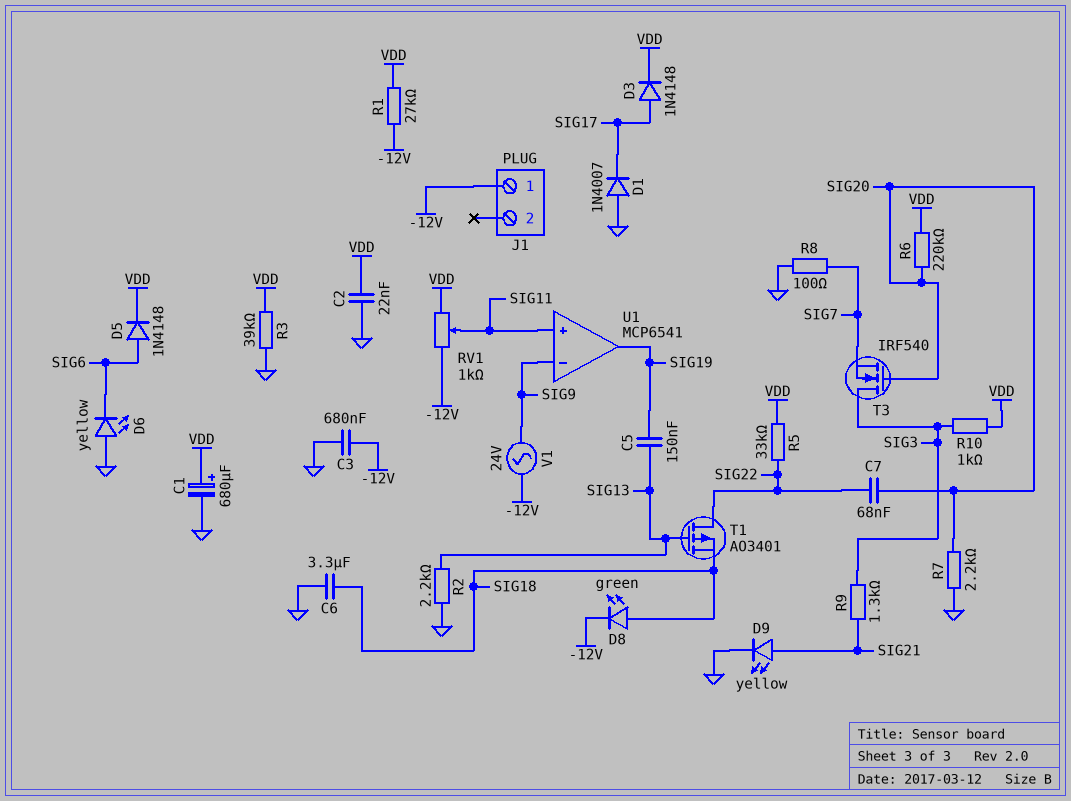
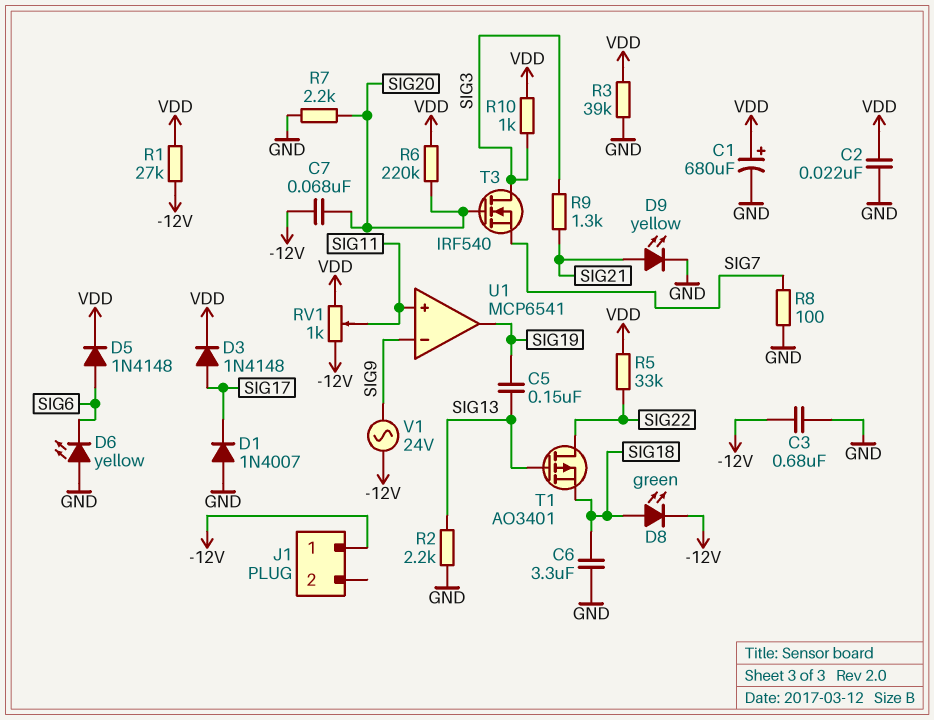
C7: 68nF (SIG20, SIG22) -> 68nF (-12V, SIG20)

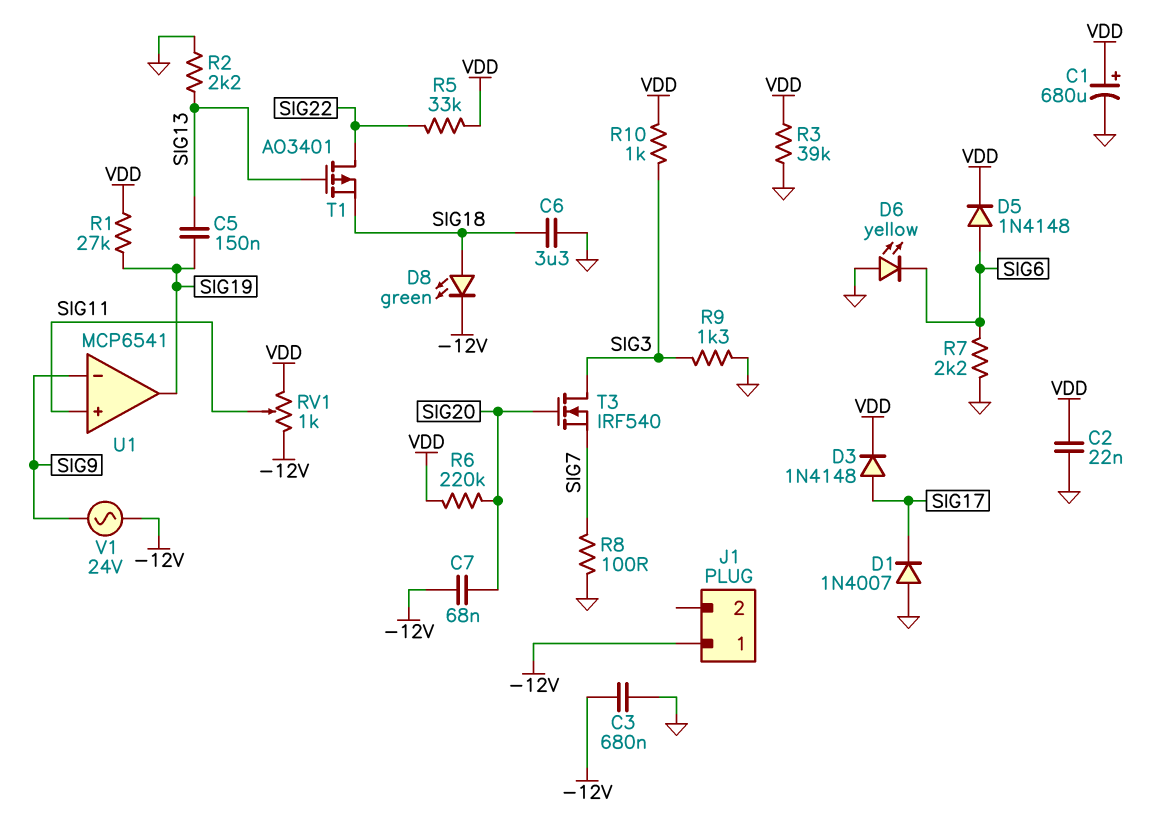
D9: LED yellow (A SIG21, K GND) -> none
R1: 27k (-12V, VDD) -> 27k (SIG19, VDD)
R7: 2.2k (GND, SIG20) -> 2.2k (GND, SIG6)
R9: 1.3k (SIG3, SIG21) -> 1.3k (GND, SIG3)

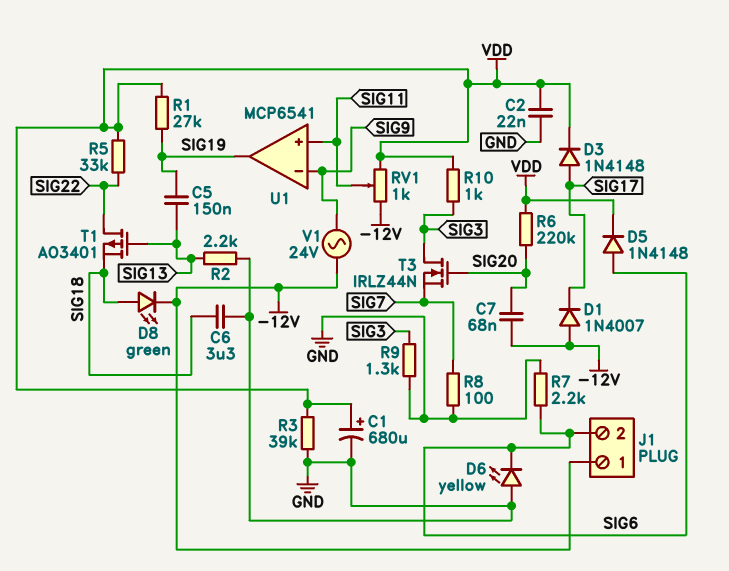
C3: 680nF (-12V, GND) -> none
D1: diode 1N4007 (A GND, K SIG17) -> diode 1N4007 (A -12V, K SIG17)
J1 pin 2: none -> SIG6
T3: NMOS IRF540 (G SIG20, D SIG3, S SIG7) -> NMOS IRLZ44N (G SIG20, D SIG3, S SIG7)

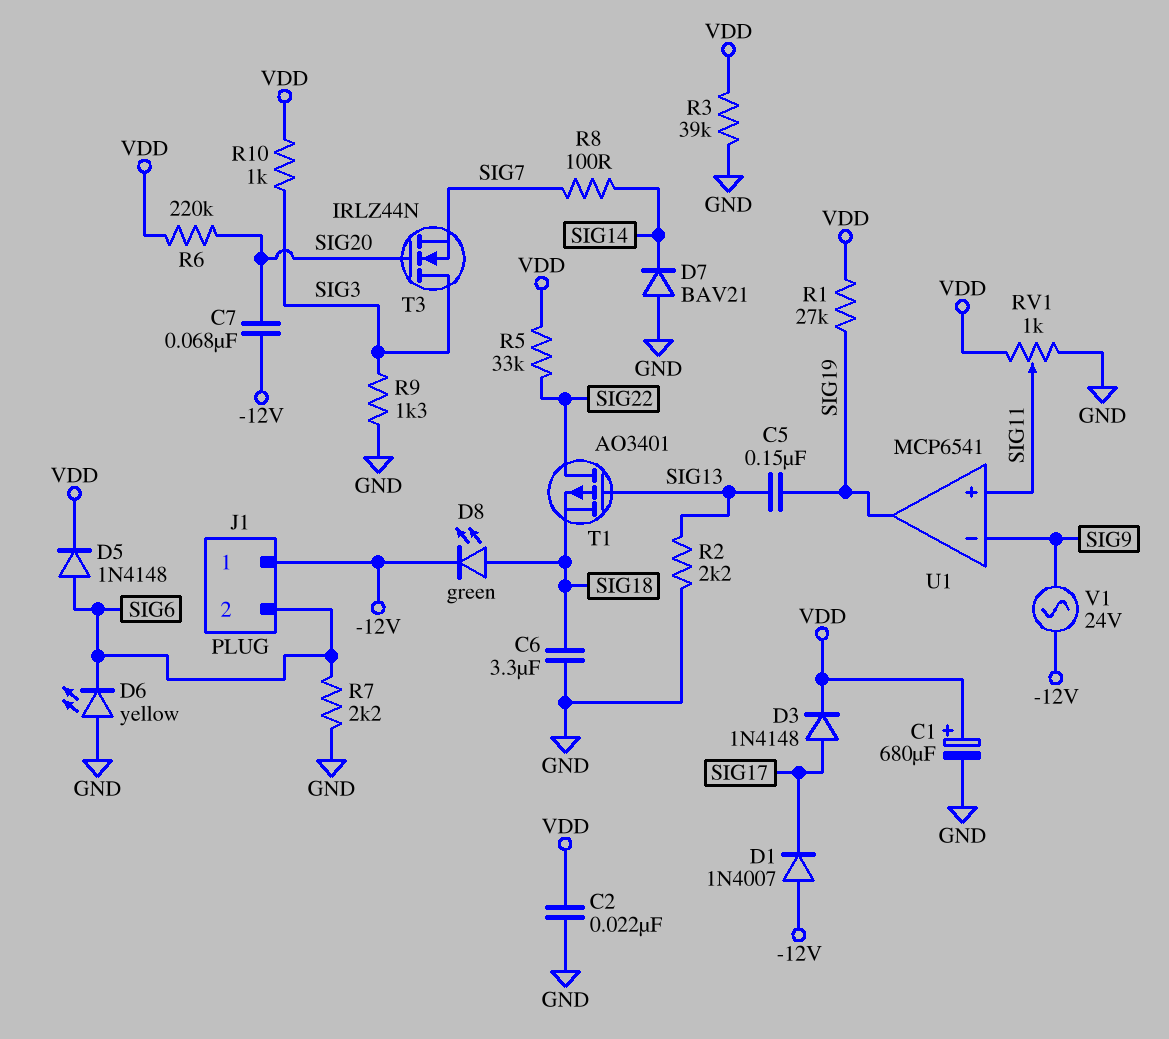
D7: none -> diode BAV21 (A GND, K SIG14)
R8: 100 (GND, SIG7) -> 100 (SIG7, SIG14)
RV1: 1k (-12V, VDD, wiper SIG11) -> 1k (GND, VDD, wiper SIG11)

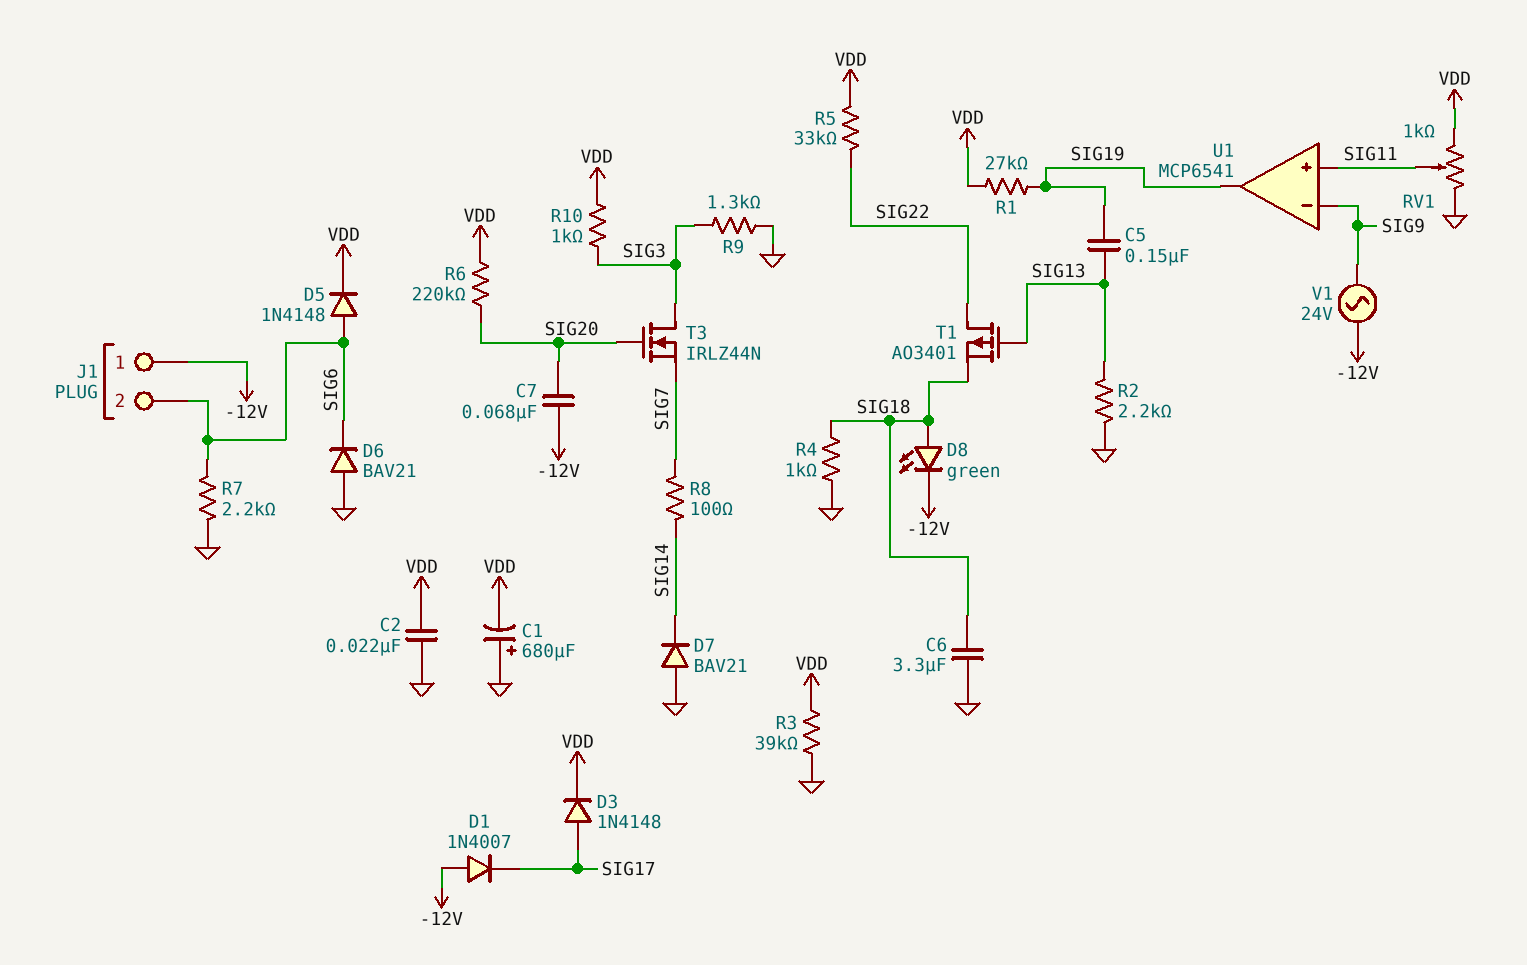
C1: 680uF (plus VDD, minus GND) -> 680uF (plus GND, minus VDD)
D6: LED yellow (A GND, K SIG6) -> diode BAV21 (A GND, K SIG6)
R4: none -> 1k (GND, SIG18)

